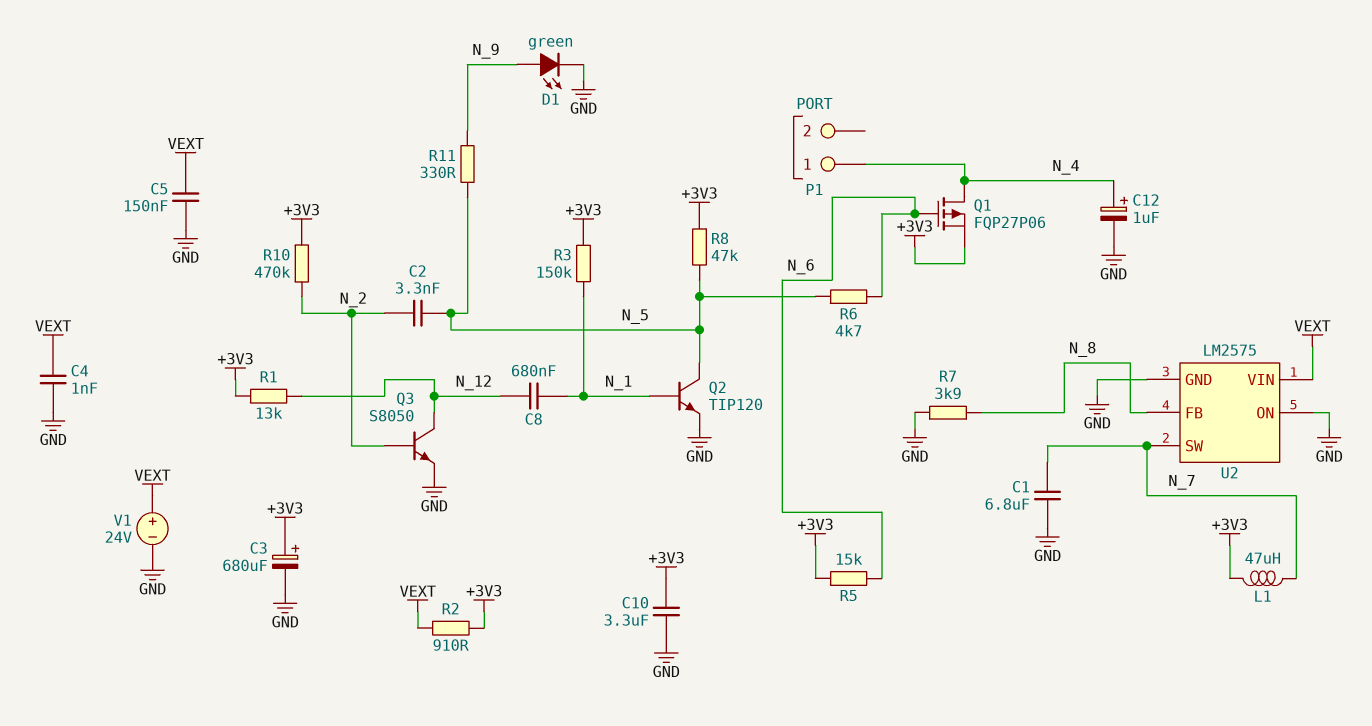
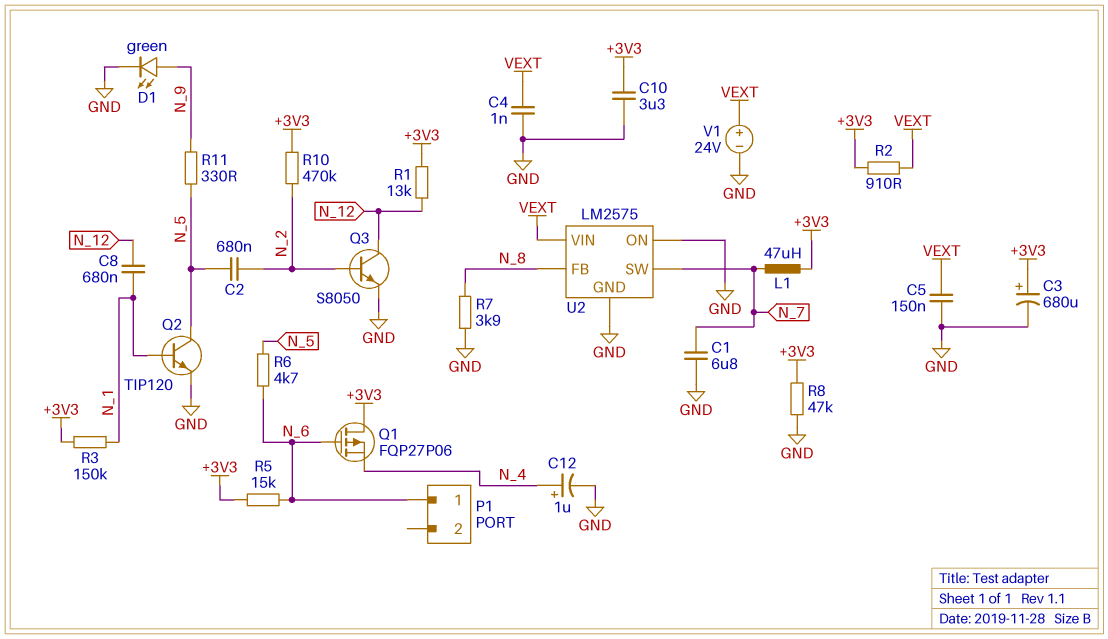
C2: 3.3nF (N_2, N_5) -> 680nF (N_2, N_5)
P1 pin 1: N_4 -> N_6
Q1: PMOS FQP27P06 (G N_6, D N_4, S +3V3) -> PMOS FQP27P06 (G N_6, D +3V3, S N_4)
R8: 47k (+3V3, N_5) -> 47k (+3V3, GND)

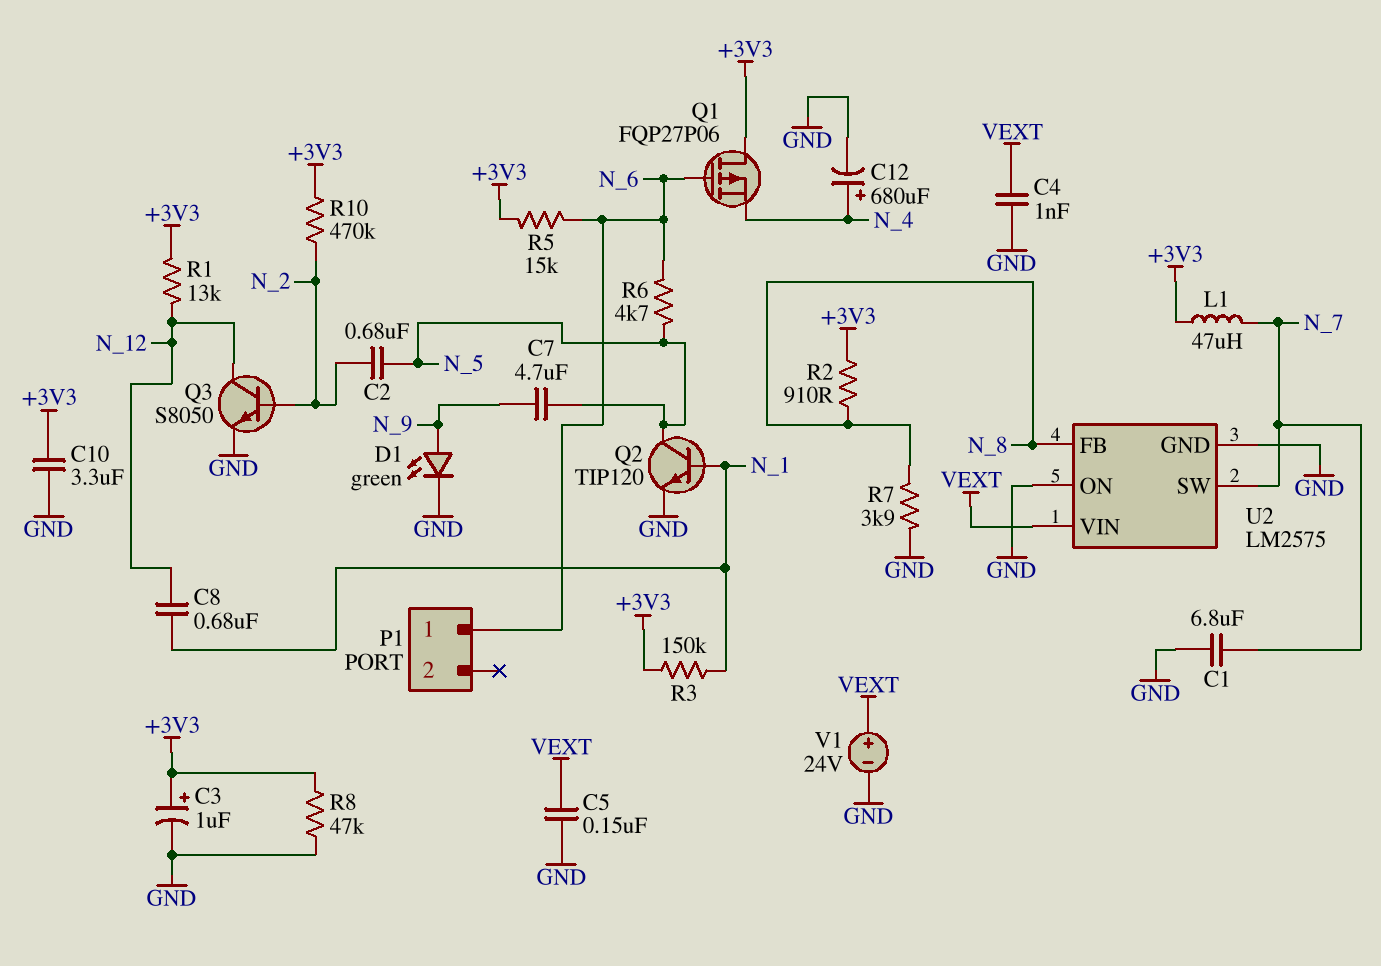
C3: 680uF (plus +3V3, minus GND) -> 1uF (plus +3V3, minus GND)
C7: none -> 4.7uF (N_5, N_9)
C12: 1uF (plus N_4, minus GND) -> 680uF (plus N_4, minus GND)
R2: 910 (+3V3, VEXT) -> 910 (+3V3, N_8)
R11: 330 (N_5, N_9) -> none

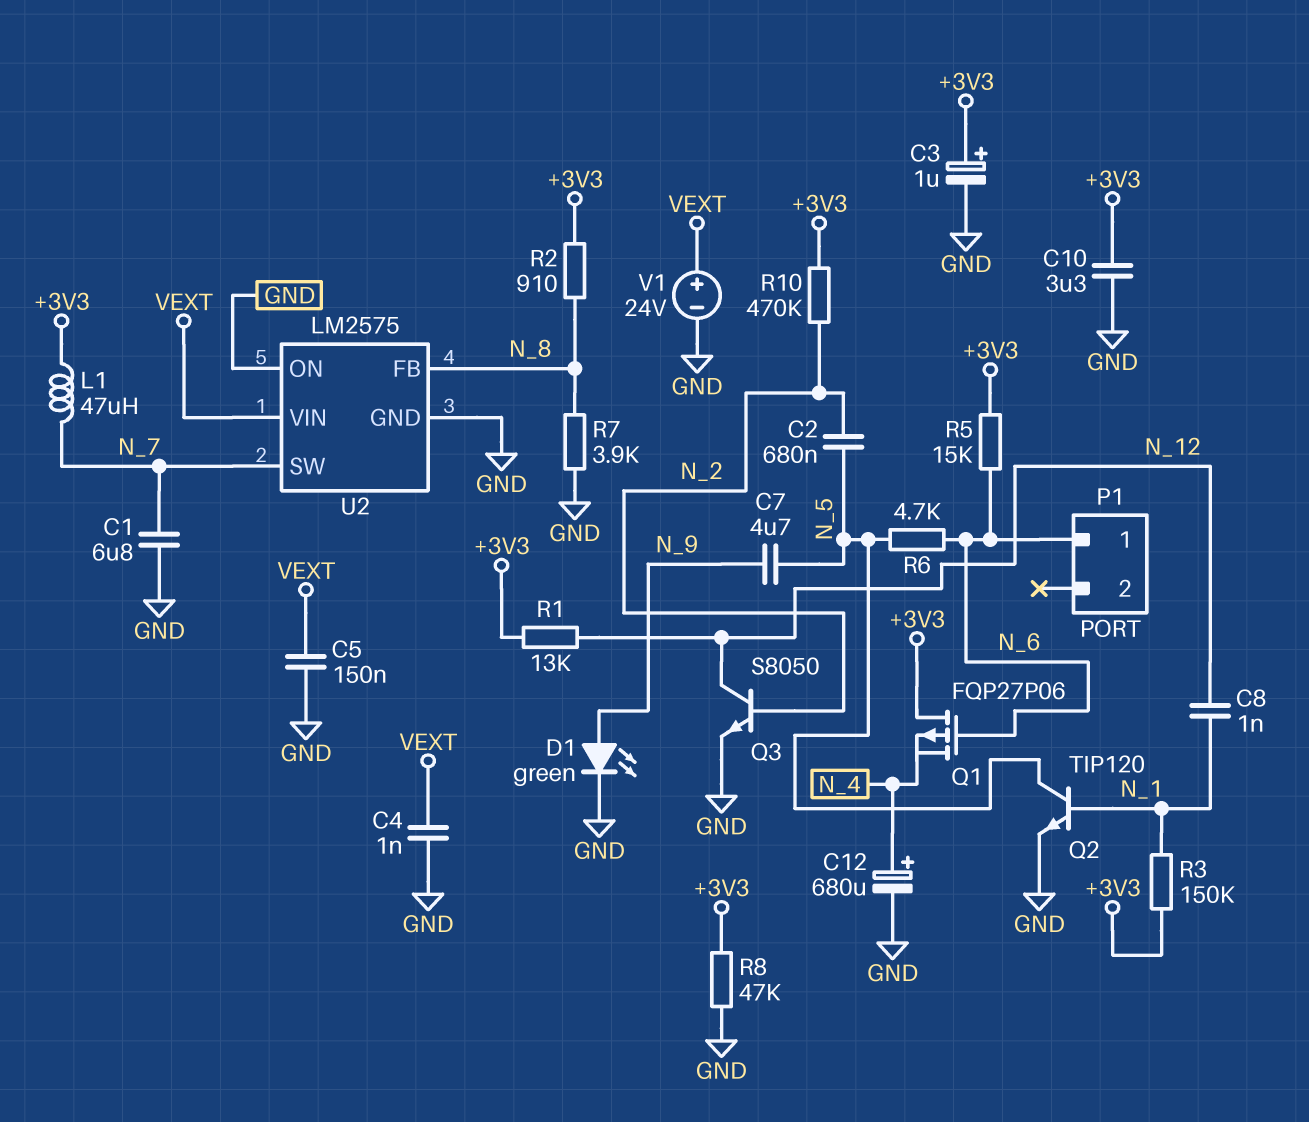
C8: 680nF (N_1, N_12) -> 1nF (N_1, N_12)

